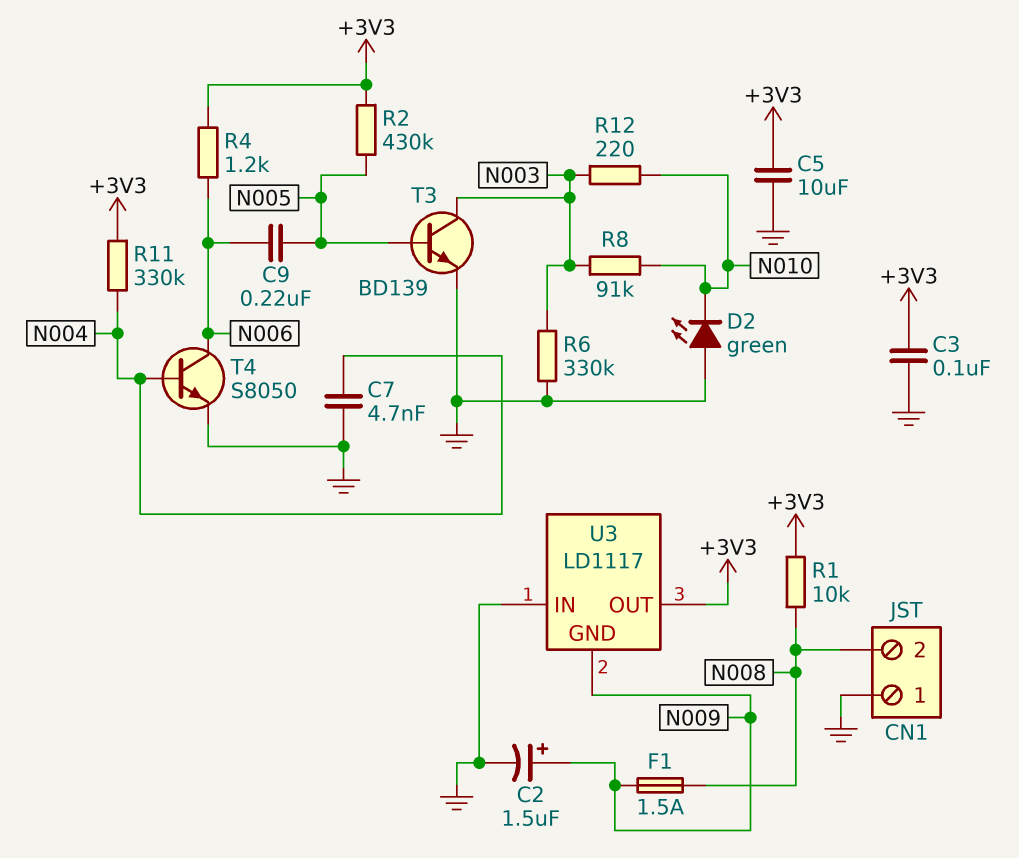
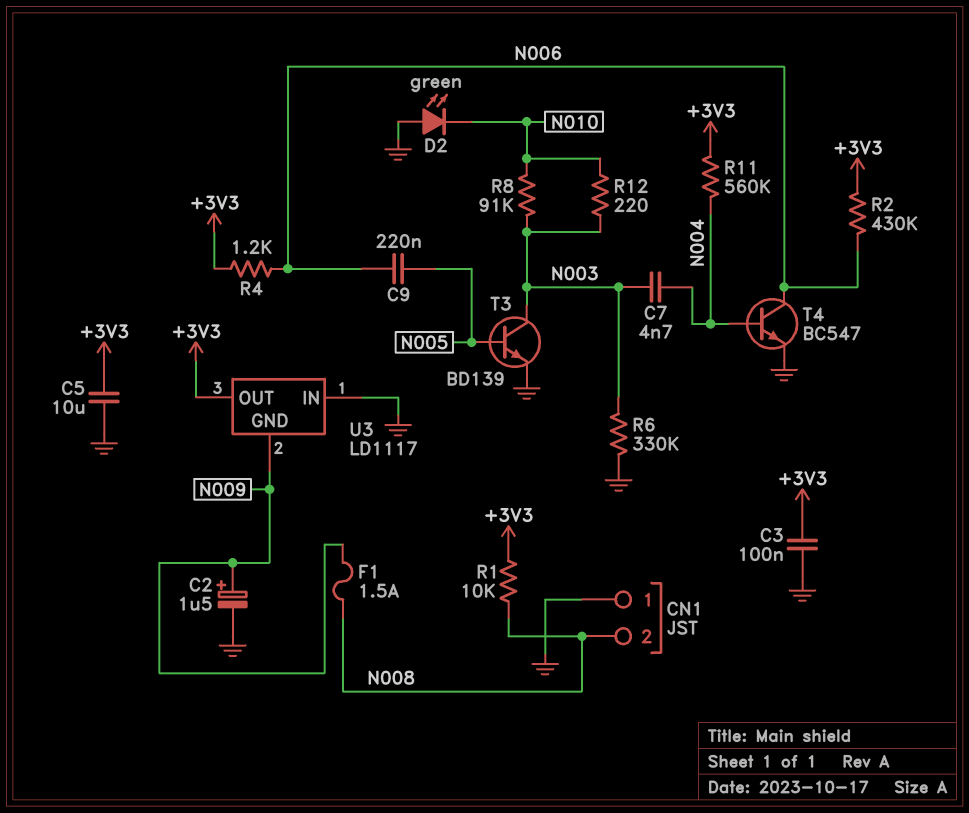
C7: 4.7nF (GND, N004) -> 4.7nF (N003, N004)
R2: 430k (+3V3, N005) -> 430k (+3V3, N006)
R11: 330k (+3V3, N004) -> 560k (+3V3, N004)
T4: NPN S8050 (B N004, C N006, E GND) -> NPN BC547 (B N004, C N006, E GND)

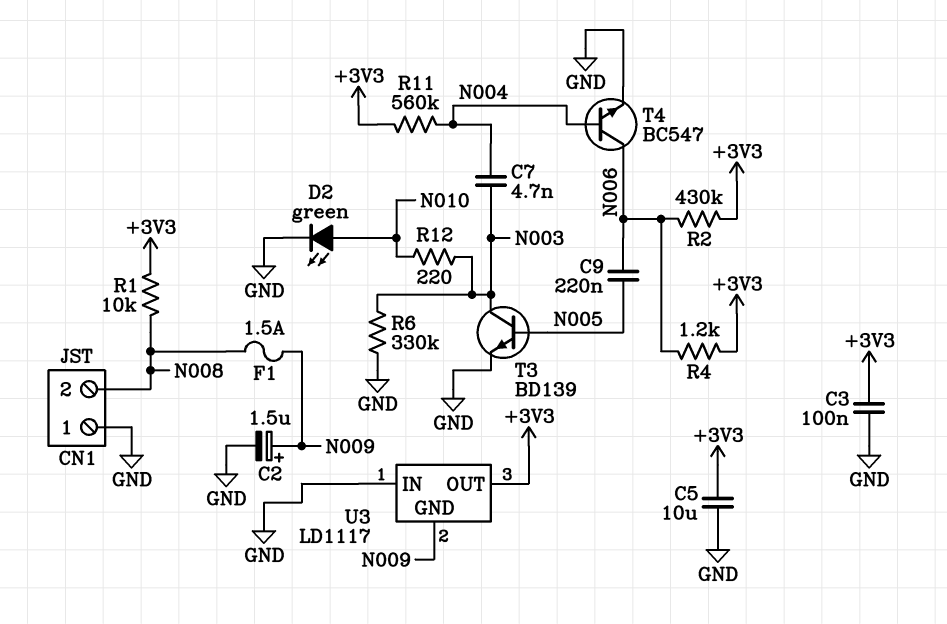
D2: LED green (A GND, K N010) -> LED green (A N010, K GND)
R8: 91k (N003, N010) -> none

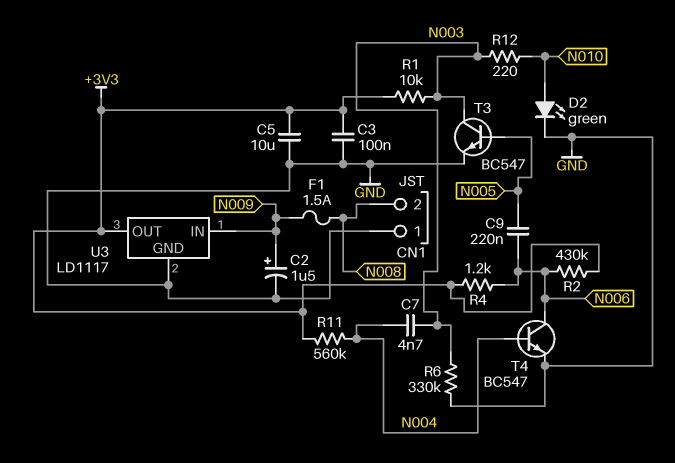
R1: 10k (+3V3, N008) -> 10k (+3V3, N003)
T3: NPN BD139 (B N005, C N003, E GND) -> NPN BC547 (B N005, C N003, E GND)
U3 pin GND: N009 -> GND
U3 pin IN: GND -> N009

